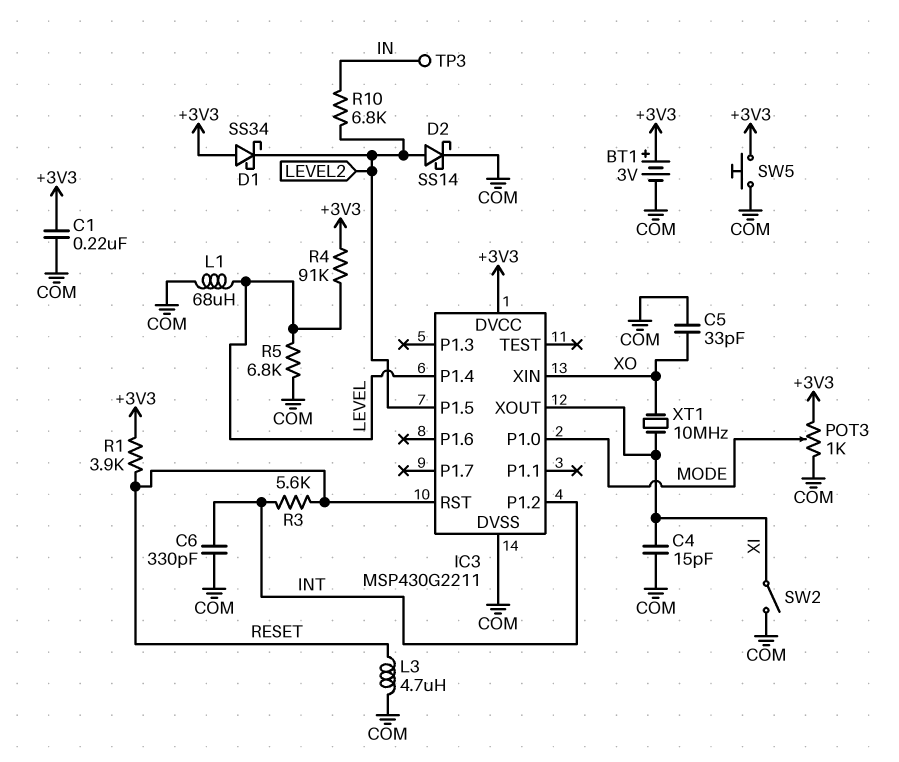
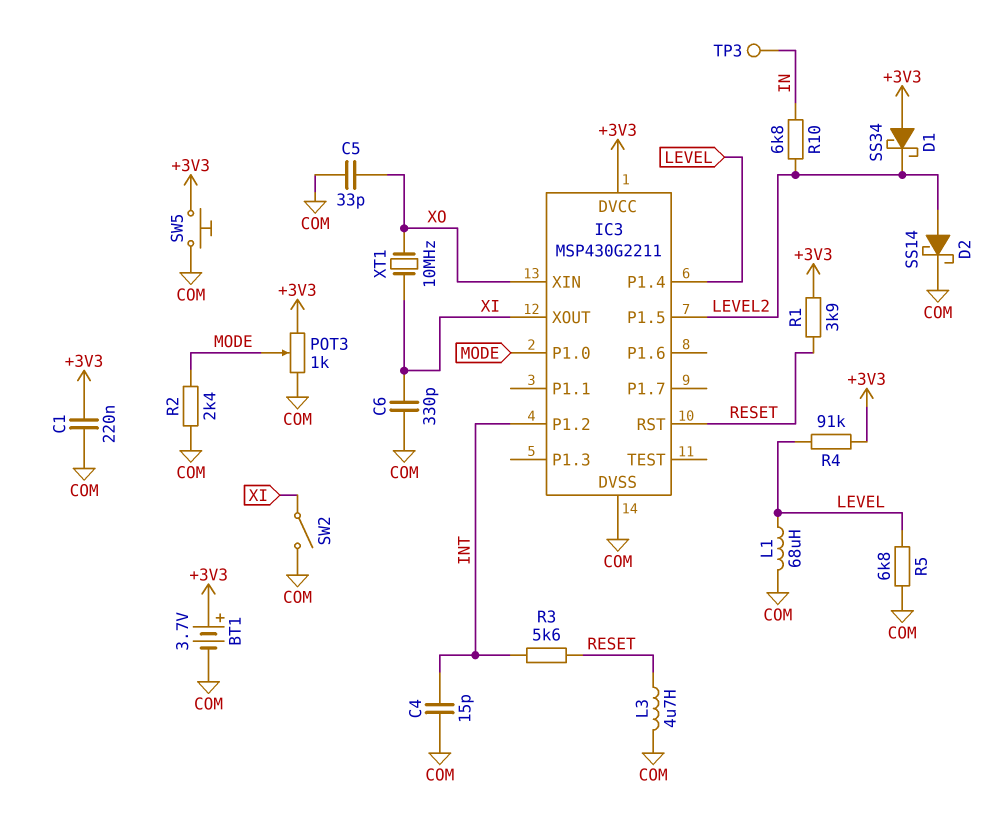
BT1: 3V (plus +3V3, minus COM) -> 3.7V (plus +3V3, minus COM)
C4: 15pF (COM, XI) -> 15pF (COM, INT)
C6: 330pF (COM, INT) -> 330pF (COM, XI)
R2: none -> 2.4k (COM, MODE)

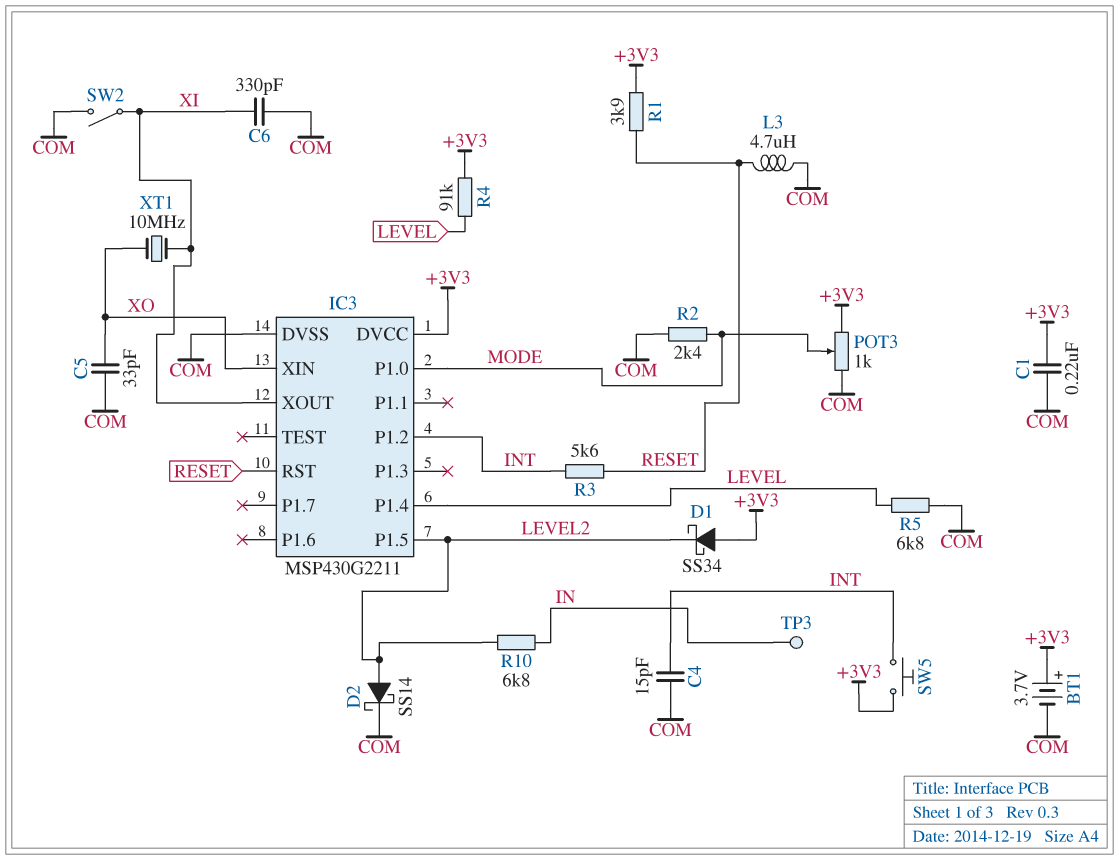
L1: 68uH (COM, LEVEL) -> none
SW5: button (+3V3, COM) -> button (+3V3, INT)

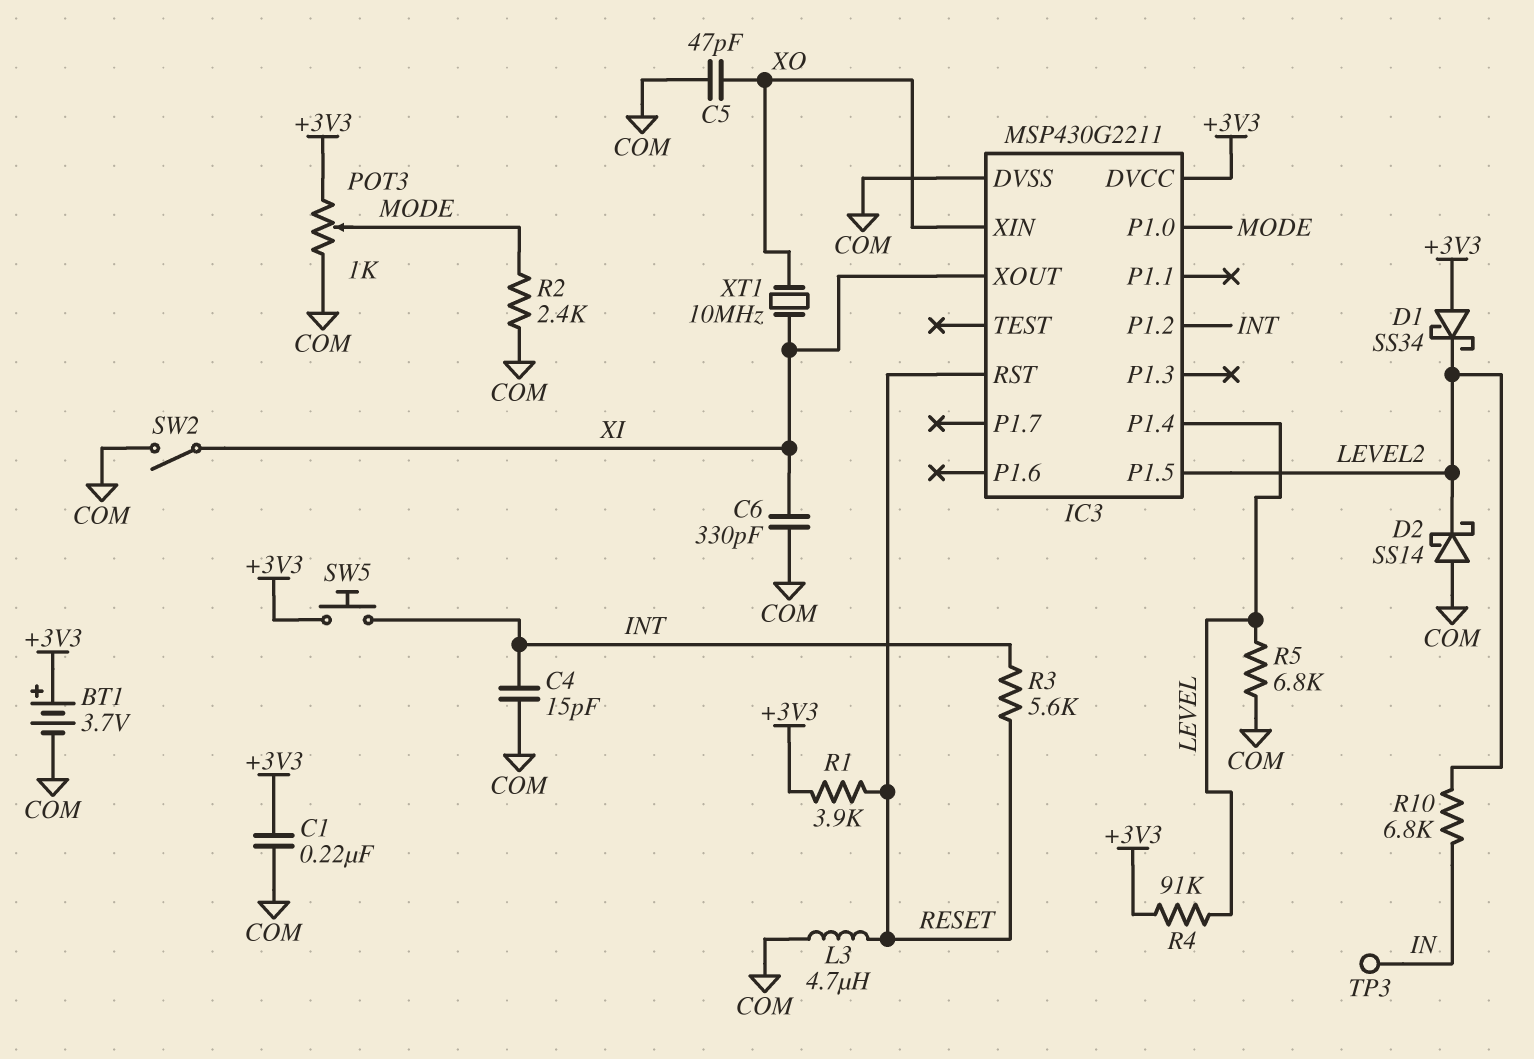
C5: 33pF (COM, XO) -> 47pF (COM, XO)
D2: schottky SS14 (A LEVEL2, K COM) -> schottky SS14 (A COM, K LEVEL2)

